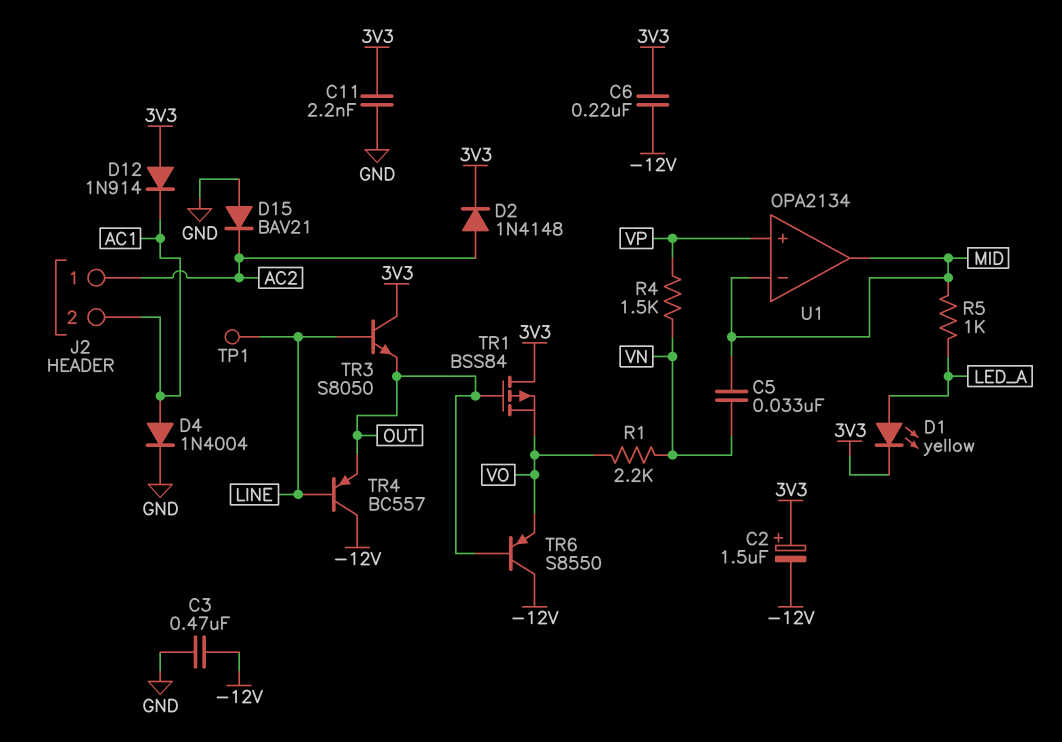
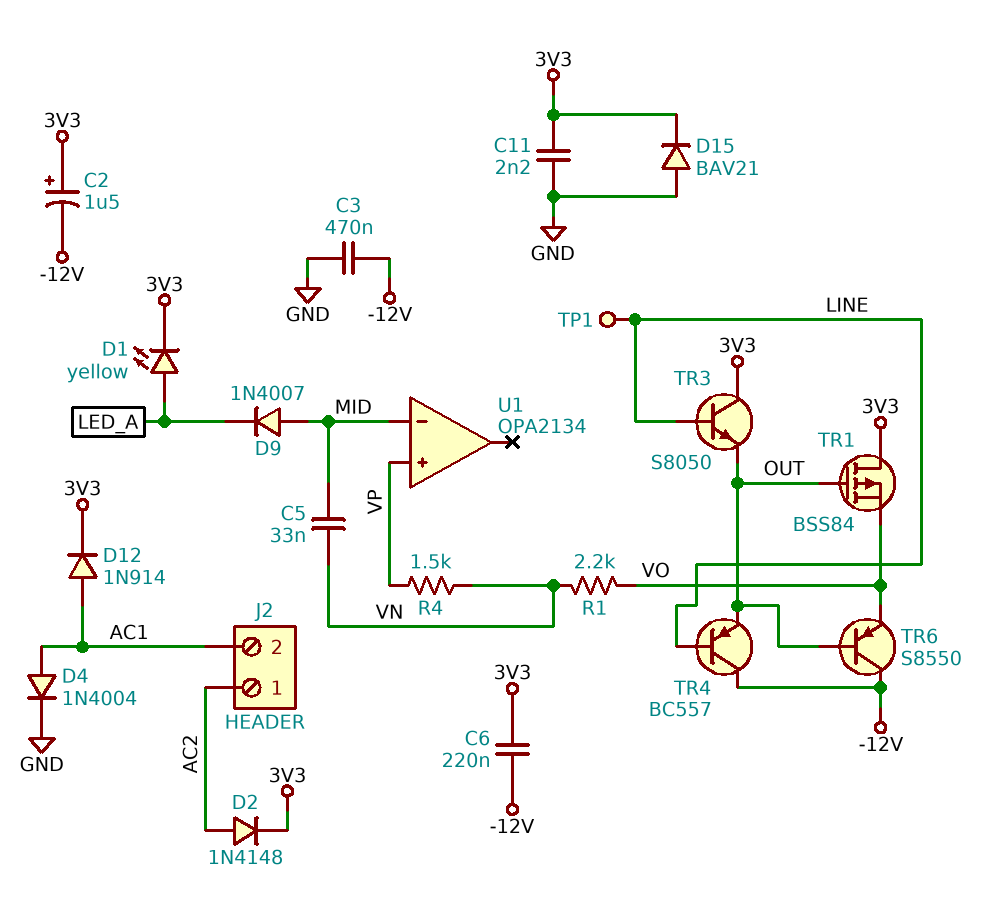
D9: none -> diode 1N4007 (A MID, K LED_A)
D12: diode 1N914 (A 3V3, K AC1) -> diode 1N914 (A AC1, K 3V3)
D15: diode BAV21 (A GND, K AC2) -> diode BAV21 (A GND, K 3V3)
R5: 1k (LED_A, MID) -> none
U1 pin out: MID -> none

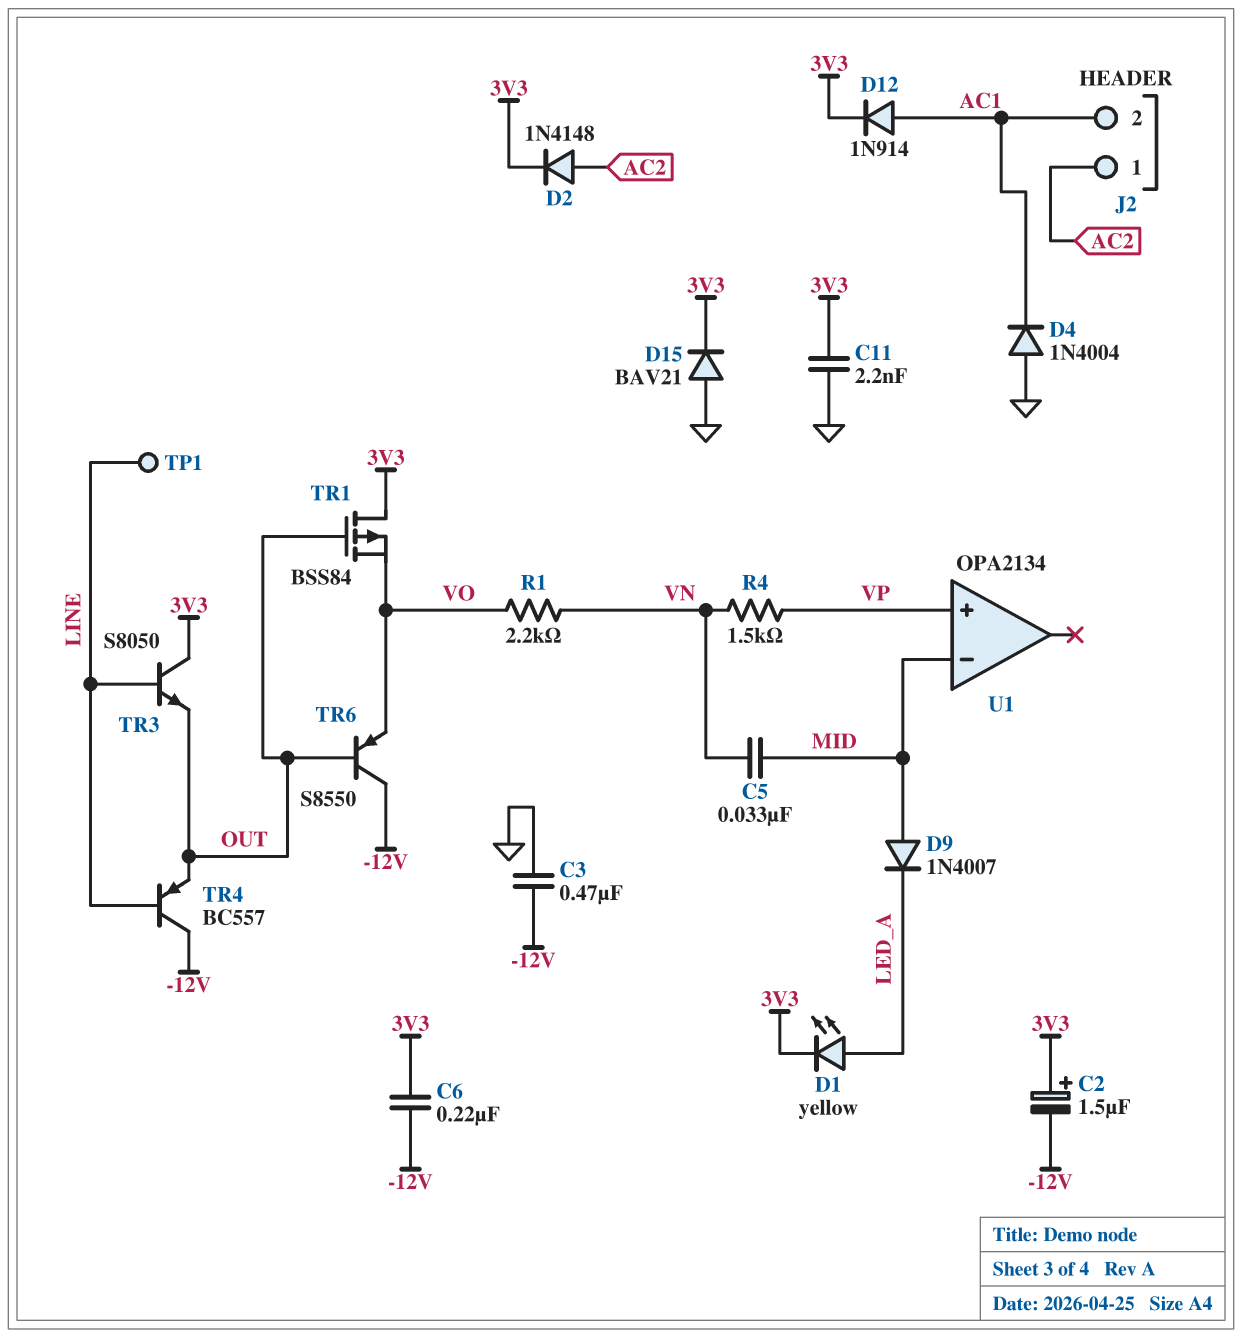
D4: diode 1N4004 (A AC1, K GND) -> diode 1N4004 (A GND, K AC1)

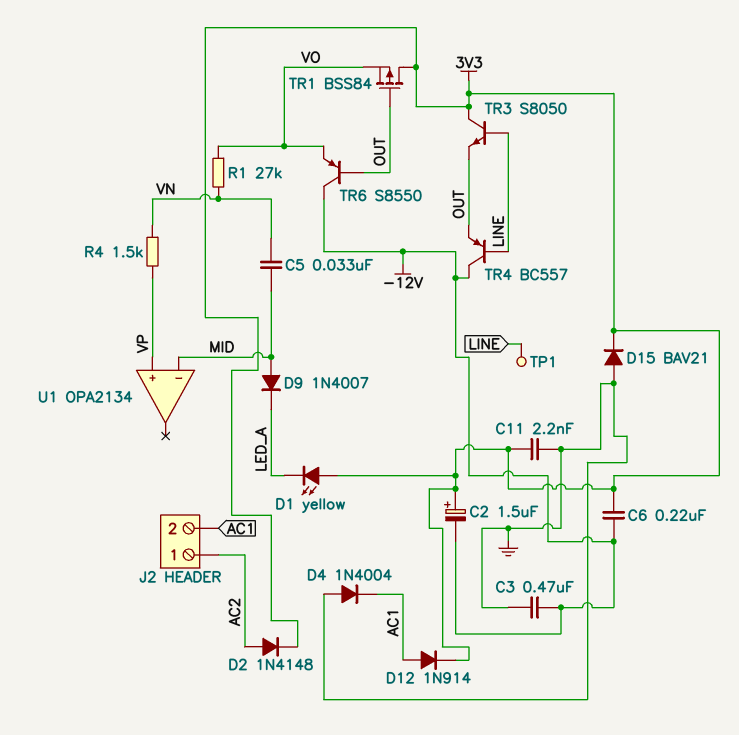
D1: LED yellow (A LED_A, K 3V3) -> LED yellow (A 3V3, K LED_A)
R1: 2.2k (VN, VO) -> 27k (VN, VO)

